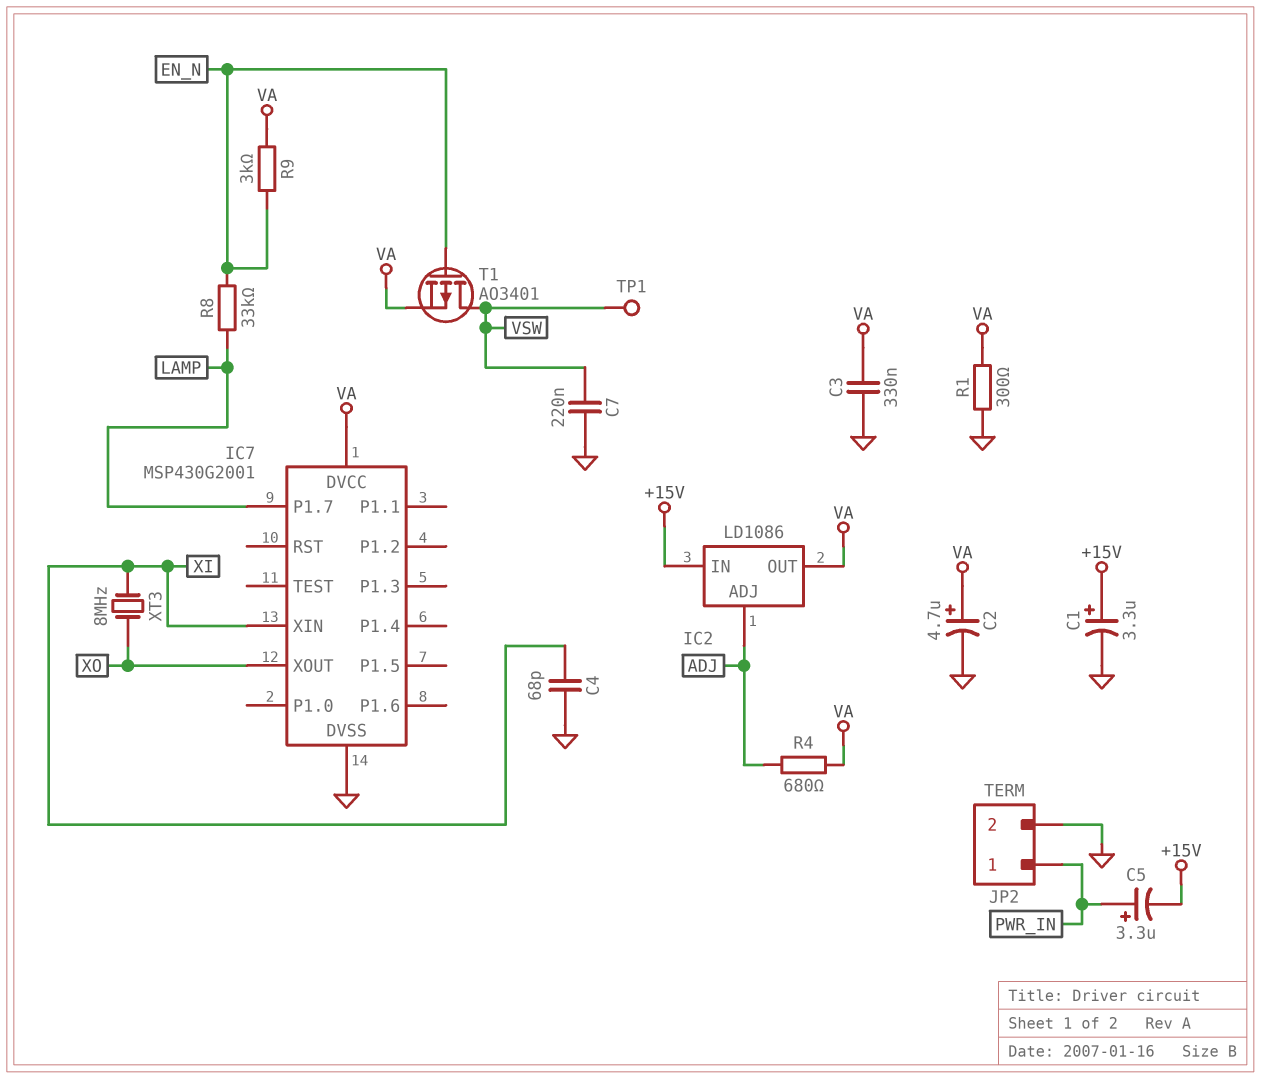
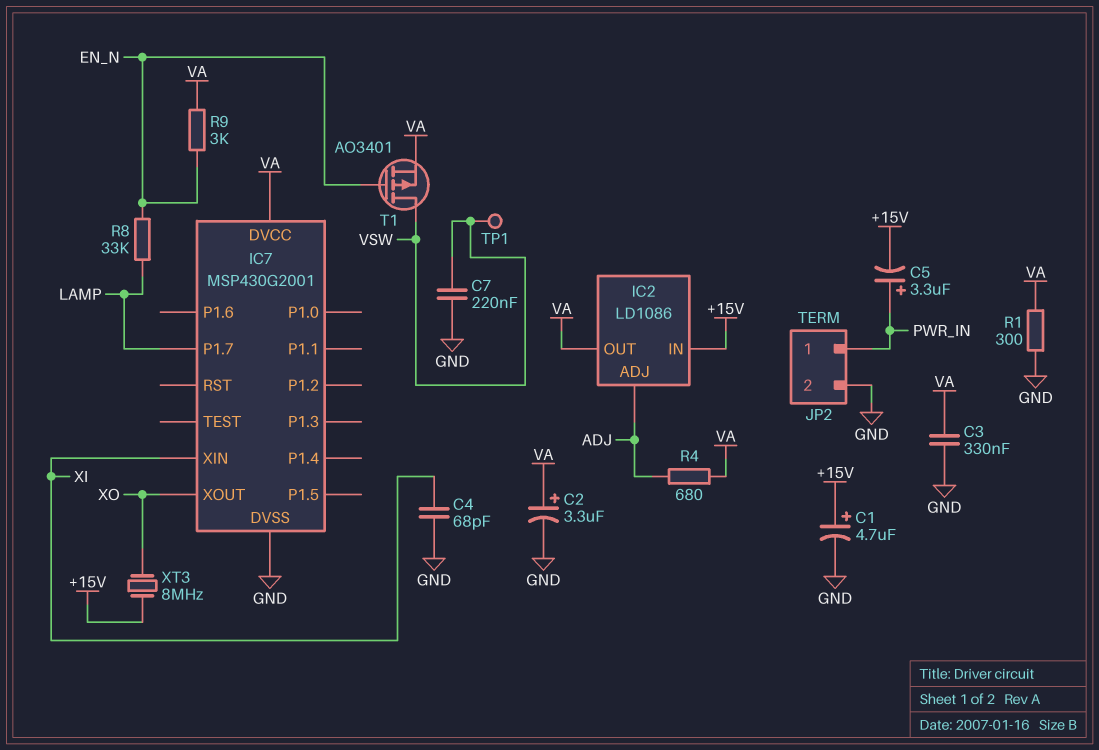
C1: 3.3uF (plus +15V, minus GND) -> 4.7uF (plus +15V, minus GND)
C2: 4.7uF (plus VA, minus GND) -> 3.3uF (plus VA, minus GND)
XT3: 8MHz (XI, XO) -> 8MHz (+15V, XO)

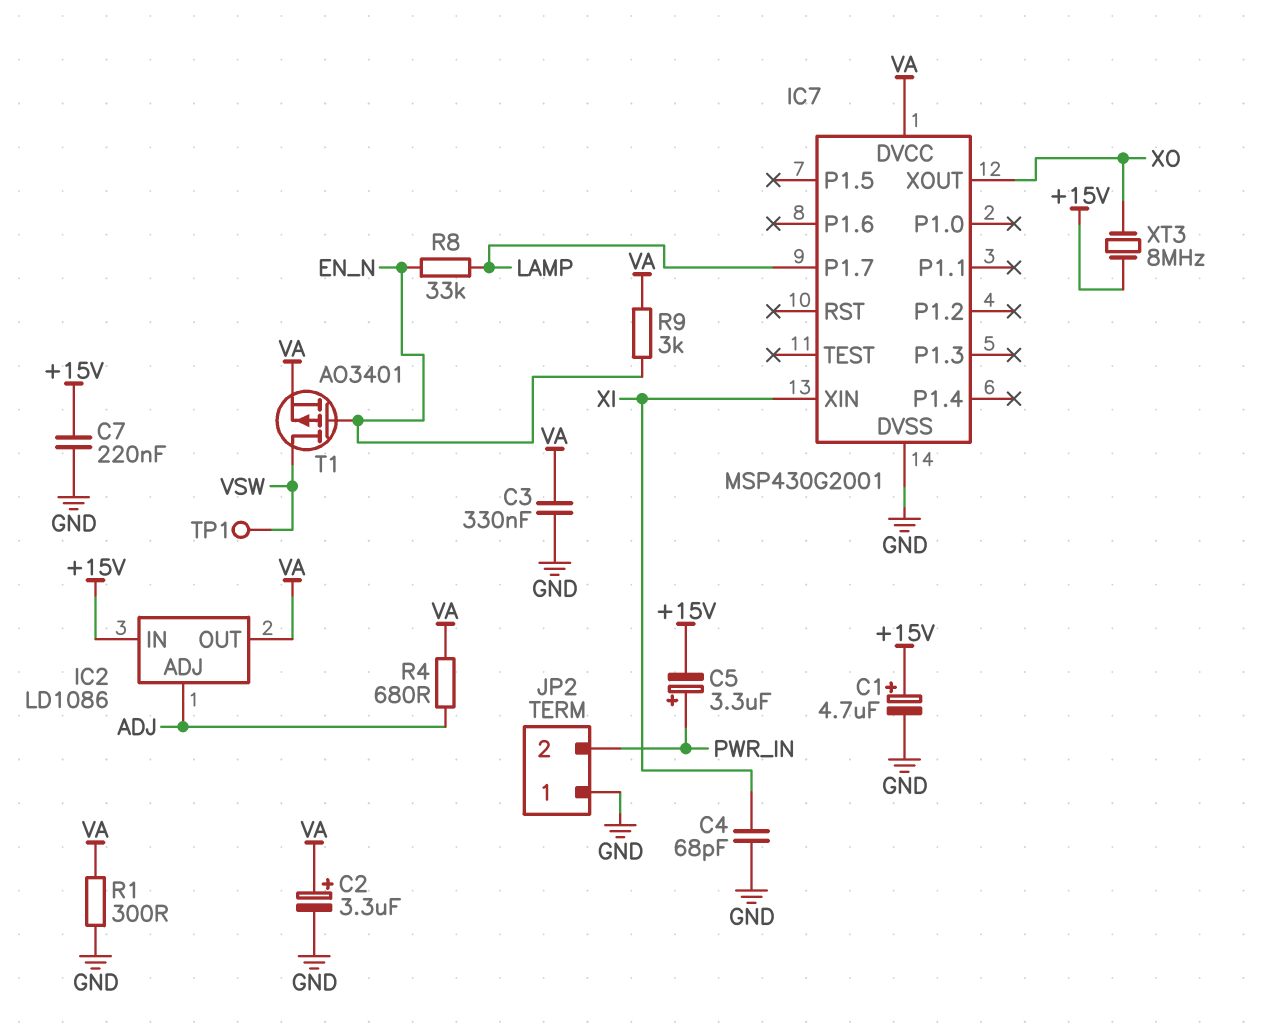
C7: 220nF (GND, VSW) -> 220nF (+15V, GND)
JP2 pin 1: PWR_IN -> GND
JP2 pin 2: GND -> PWR_IN

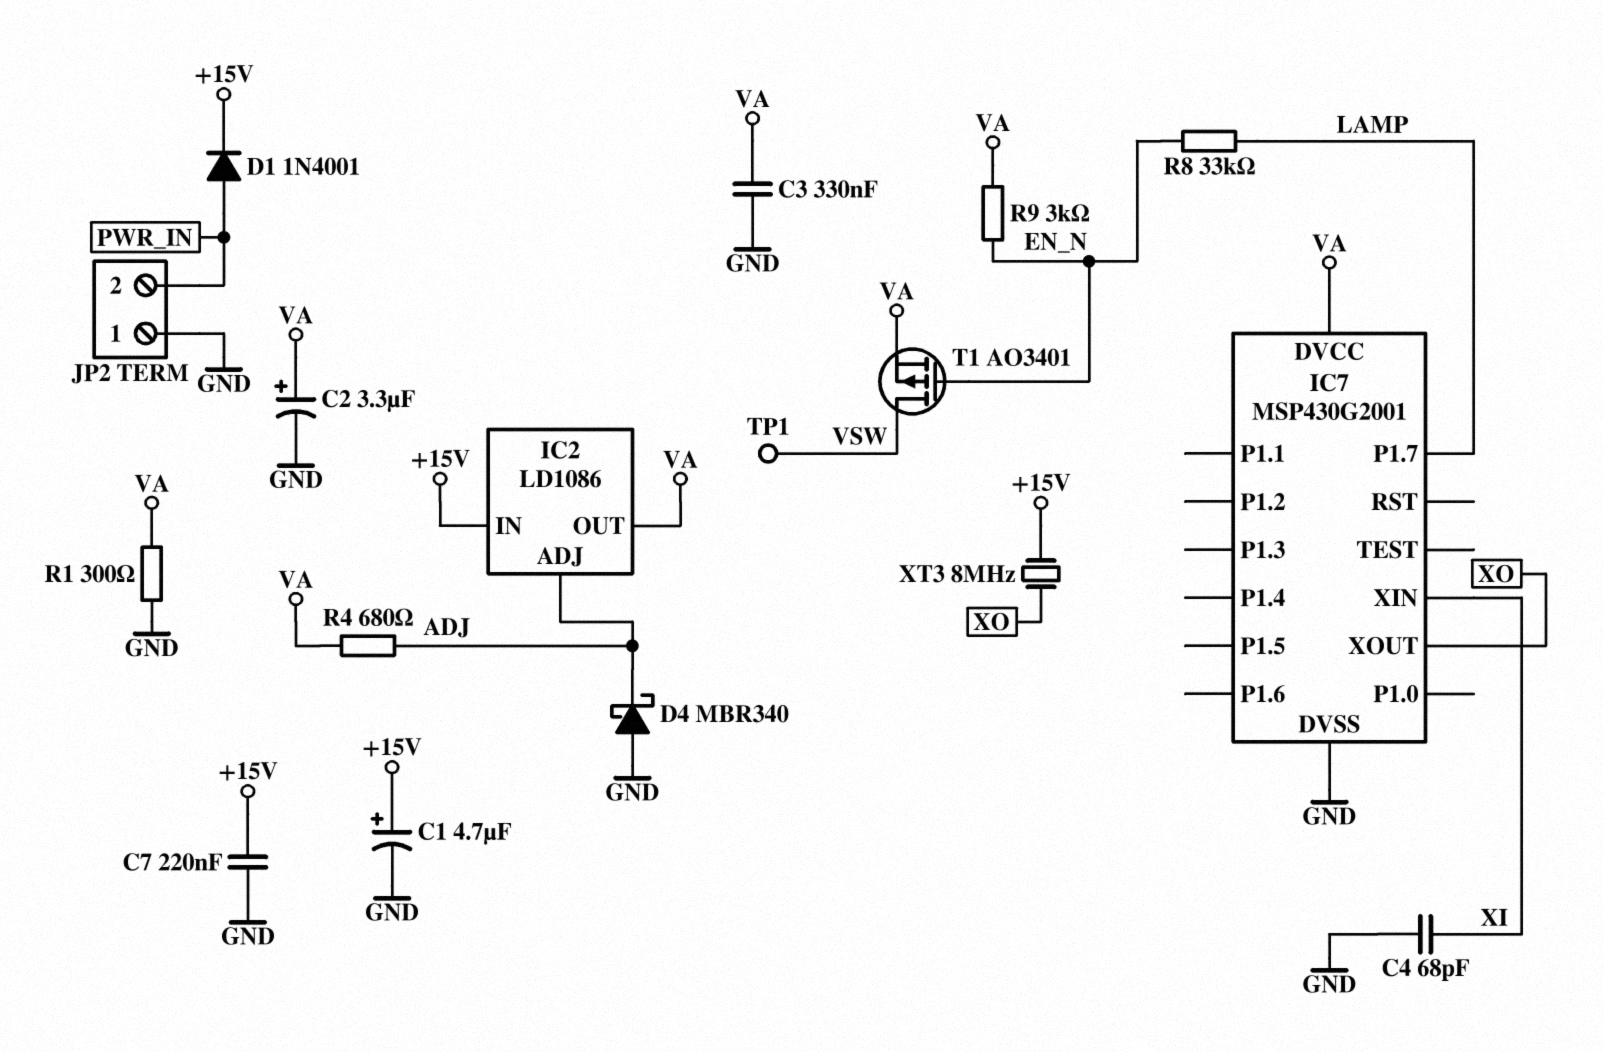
C5: 3.3uF (plus PWR_IN, minus +15V) -> none
D1: none -> diode 1N4001 (A PWR_IN, K +15V)
D4: none -> schottky MBR340 (A GND, K ADJ)

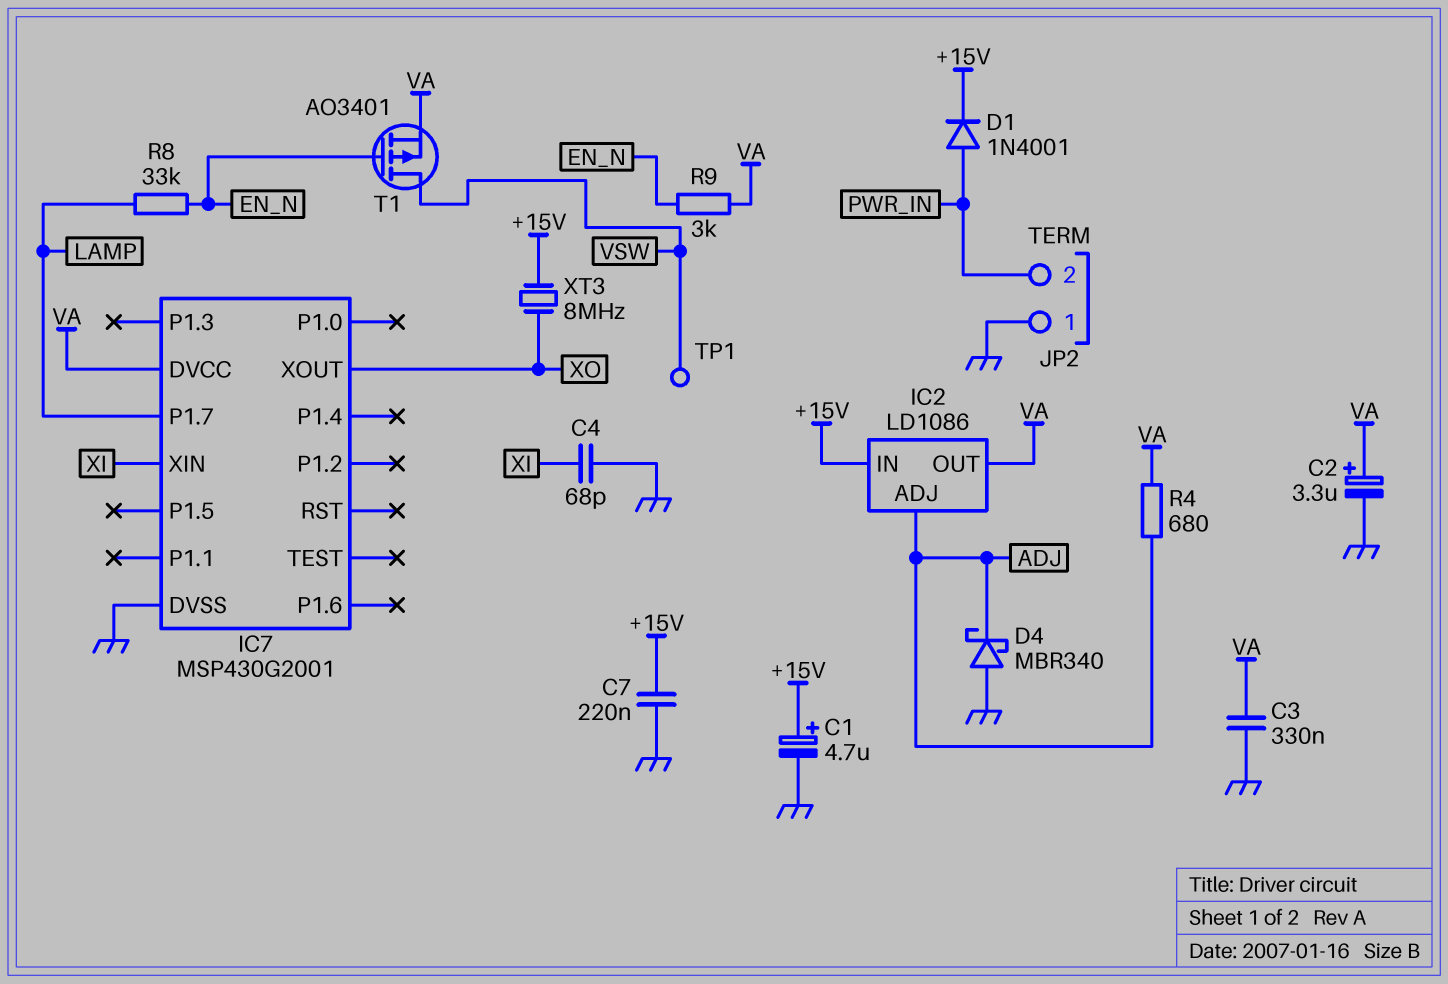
R1: 300 (GND, VA) -> none

